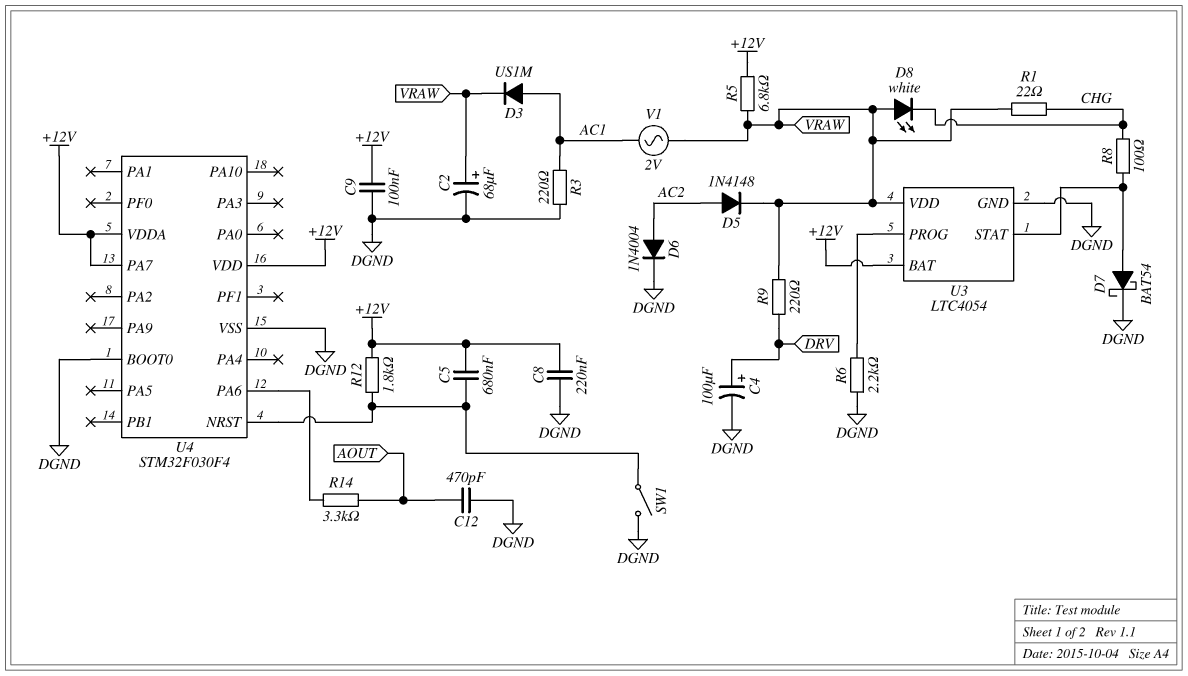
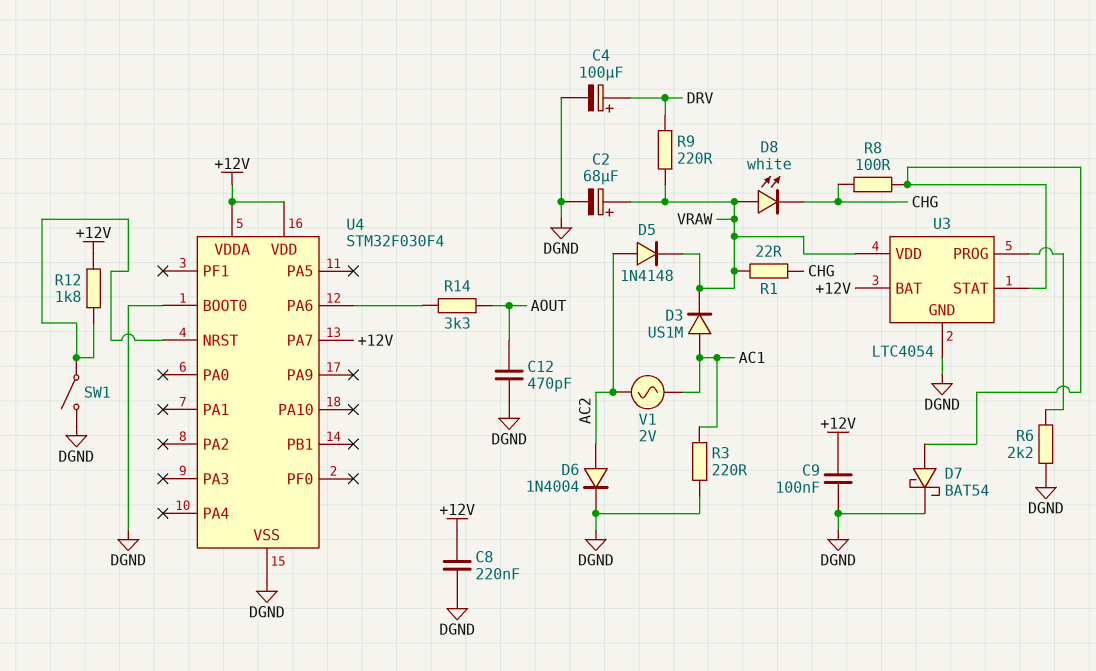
C5: 680nF (+12V, U4/NRST) -> none
R5: 6.8k (+12V, VRAW) -> none
V1: AC 2V (AC1, VRAW) -> AC 2V (AC1, AC2)

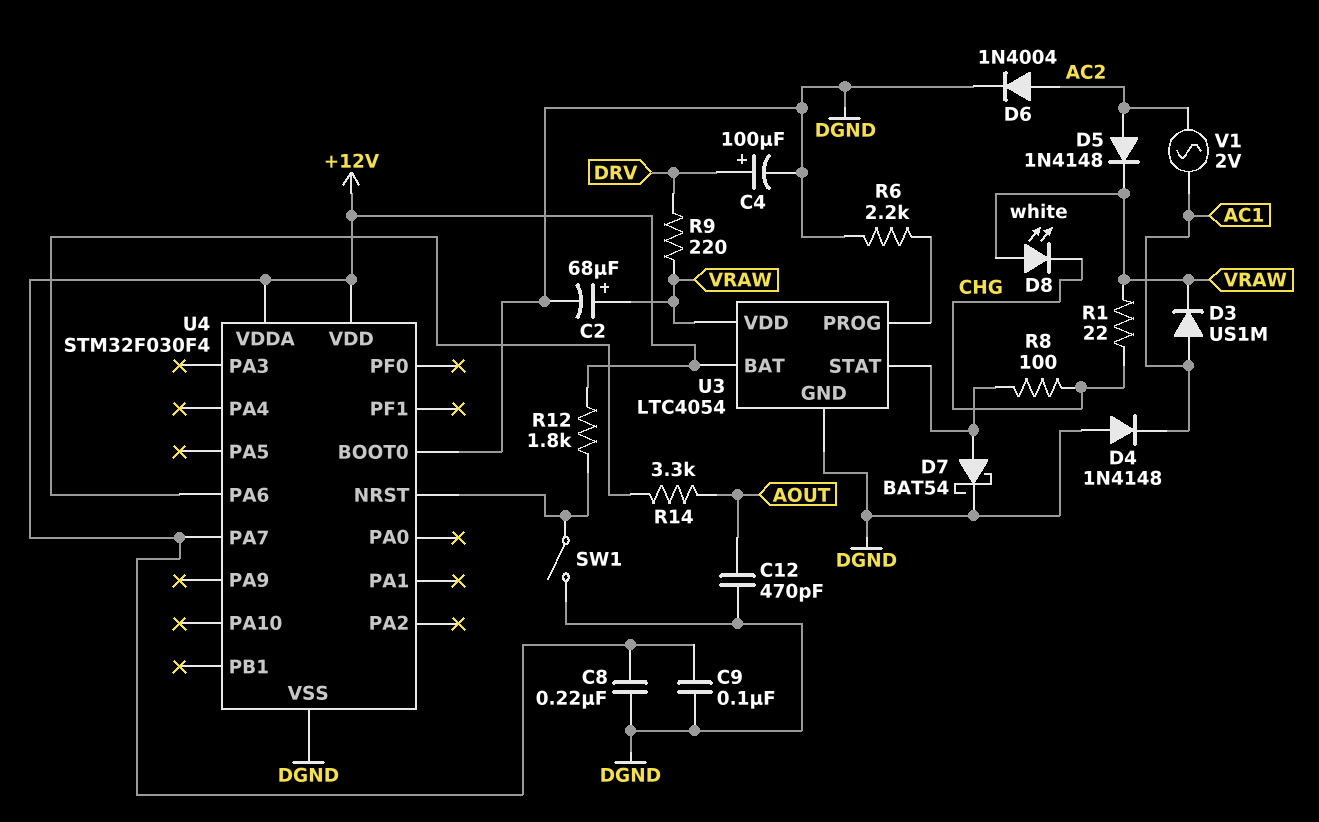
D4: none -> diode 1N4148 (A DGND, K AC1)
R3: 220 (AC1, DGND) -> none

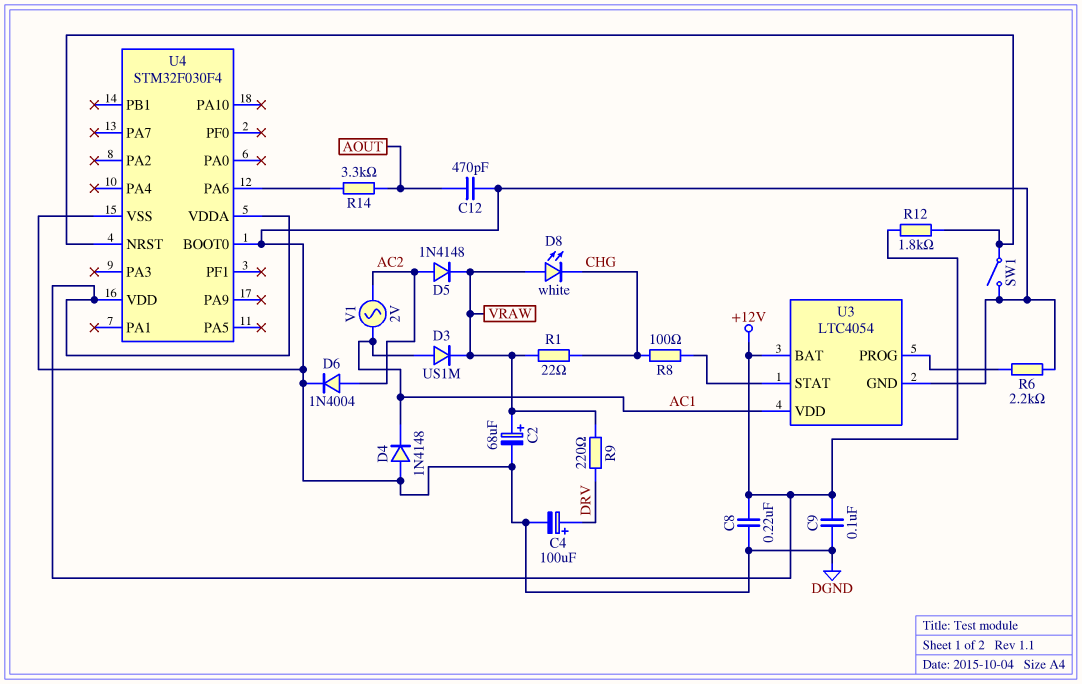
D7: schottky BAT54 (A U3/STAT, K DGND) -> none
U3 pin VDD: VRAW -> AC1
U4 pin PA7: +12V -> none

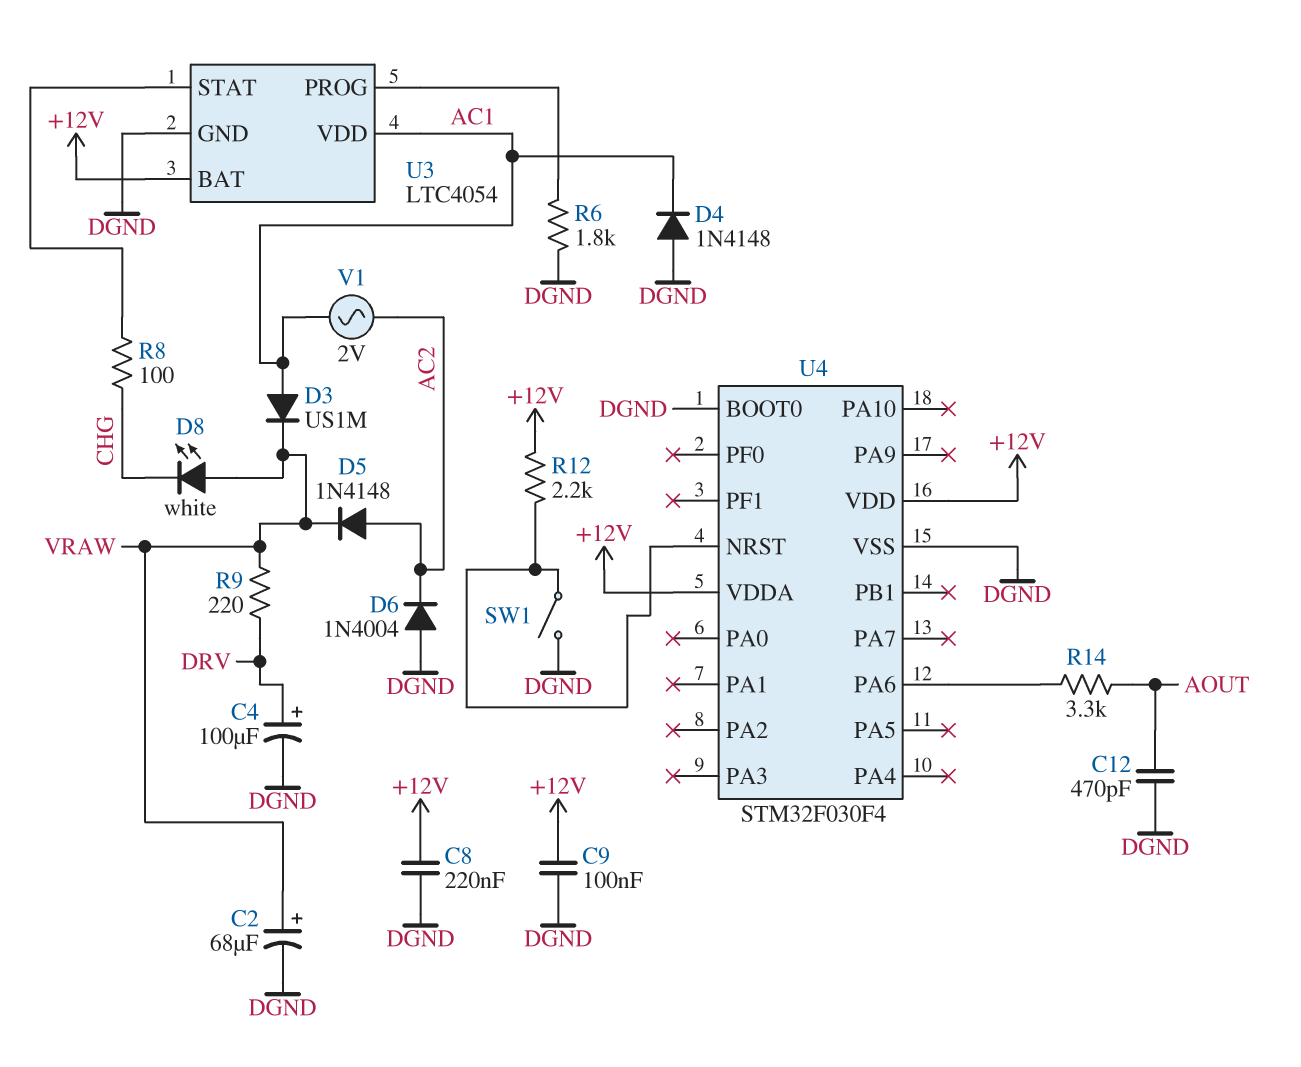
D6: diode 1N4004 (A AC2, K DGND) -> diode 1N4004 (A DGND, K AC2)
R1: 22 (CHG, VRAW) -> none
R6: 2.2k (DGND, U3/PROG) -> 1.8k (DGND, U3/PROG)
R12: 1.8k (+12V, U4/NRST) -> 2.2k (+12V, U4/NRST)

